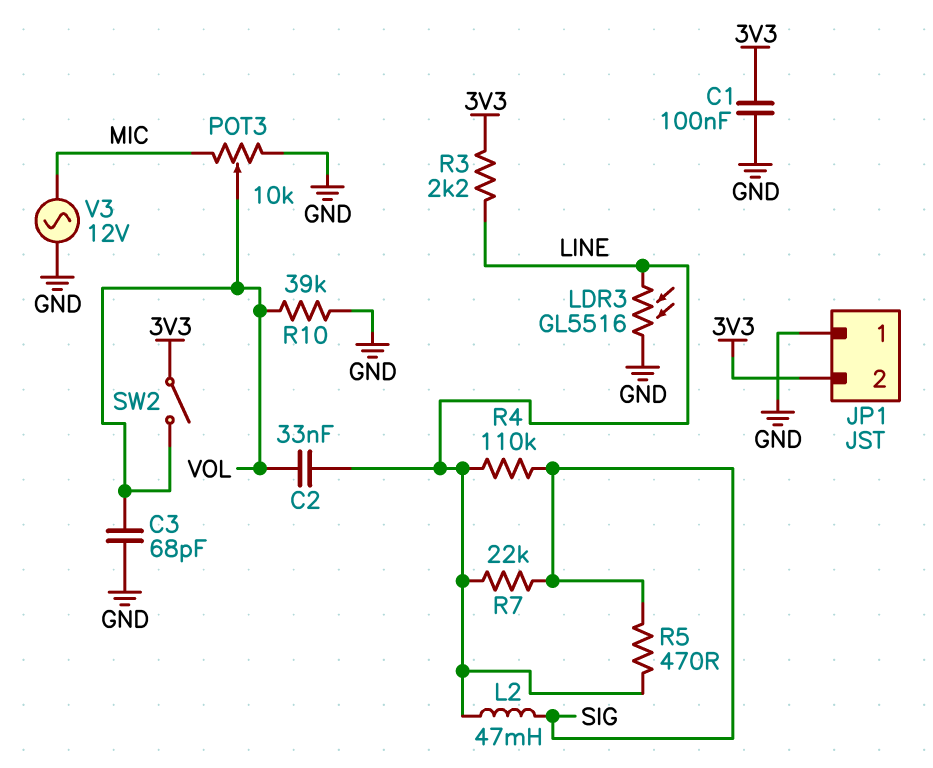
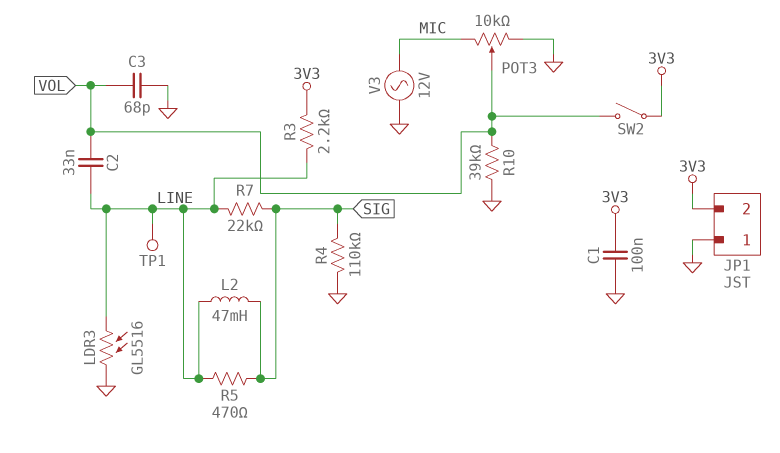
R4: 110k (LINE, SIG) -> 110k (GND, SIG)
TP1: none -> test point (LINE)

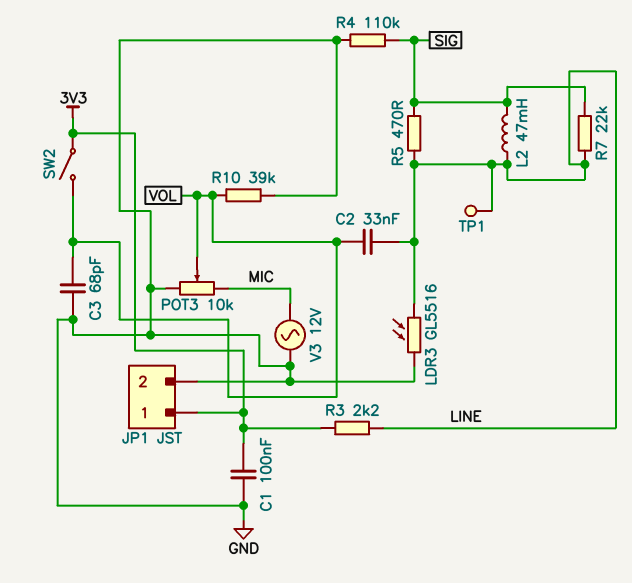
JP1 pin 1: GND -> 3V3
JP1 pin 2: 3V3 -> GND

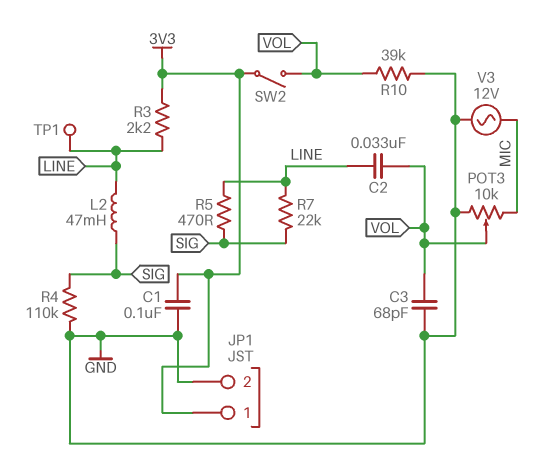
LDR3: GL5516 (GND, LINE) -> none

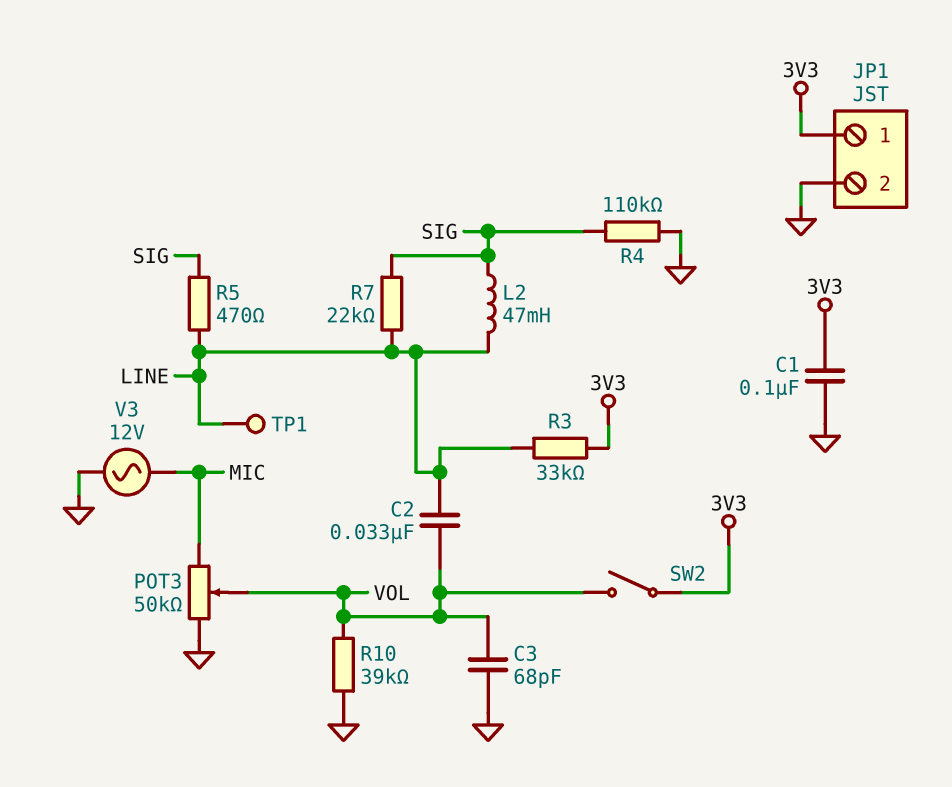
POT3: 10k (GND, MIC, wiper VOL) -> 50k (GND, MIC, wiper VOL)
R3: 2.2k (3V3, LINE) -> 33k (3V3, LINE)

